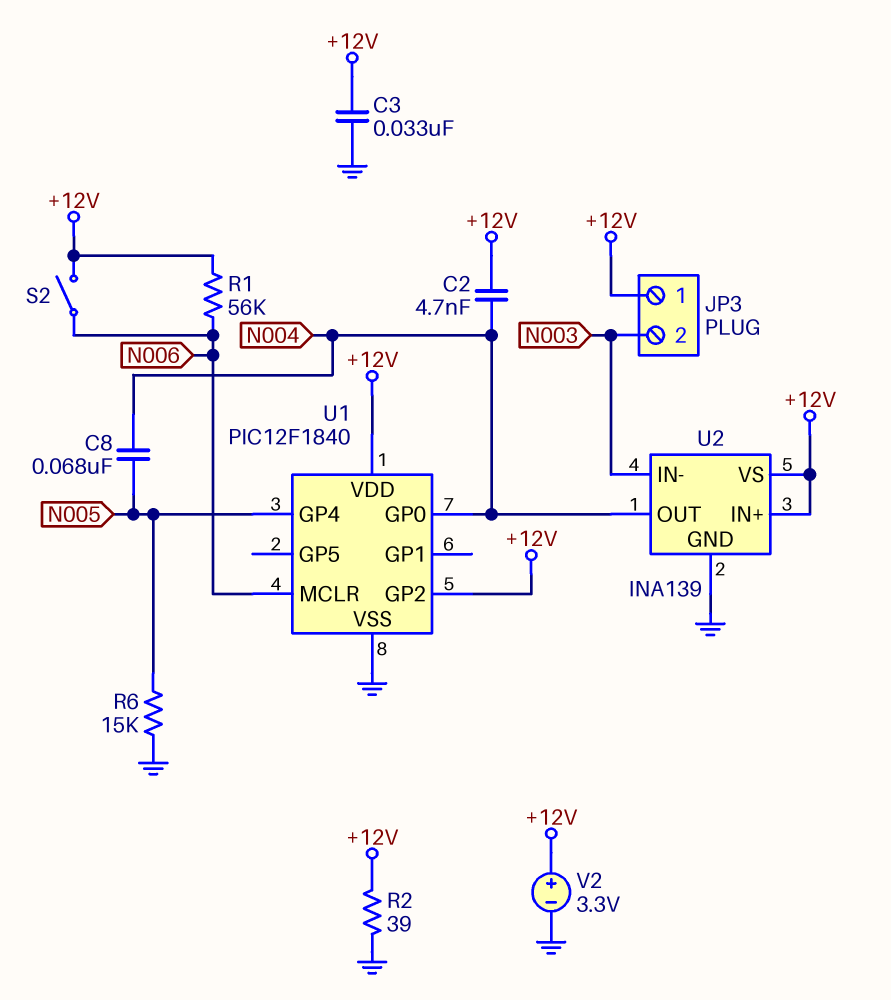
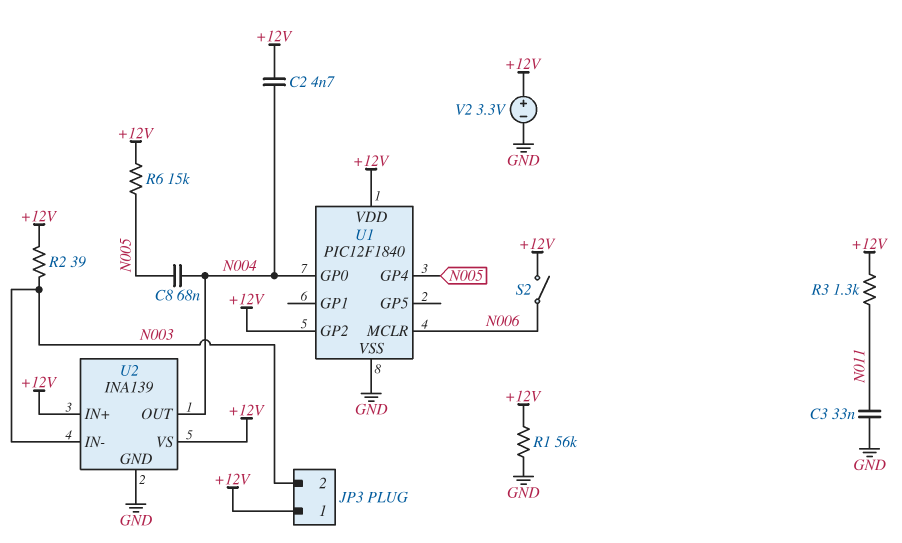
C3: 33nF (+12V, GND) -> 33nF (GND, N011)
R1: 56k (+12V, N006) -> 56k (+12V, GND)
R2: 39 (+12V, GND) -> 39 (+12V, N003)
R3: none -> 1.3k (+12V, N011)
R6: 15k (GND, N005) -> 15k (+12V, N005)

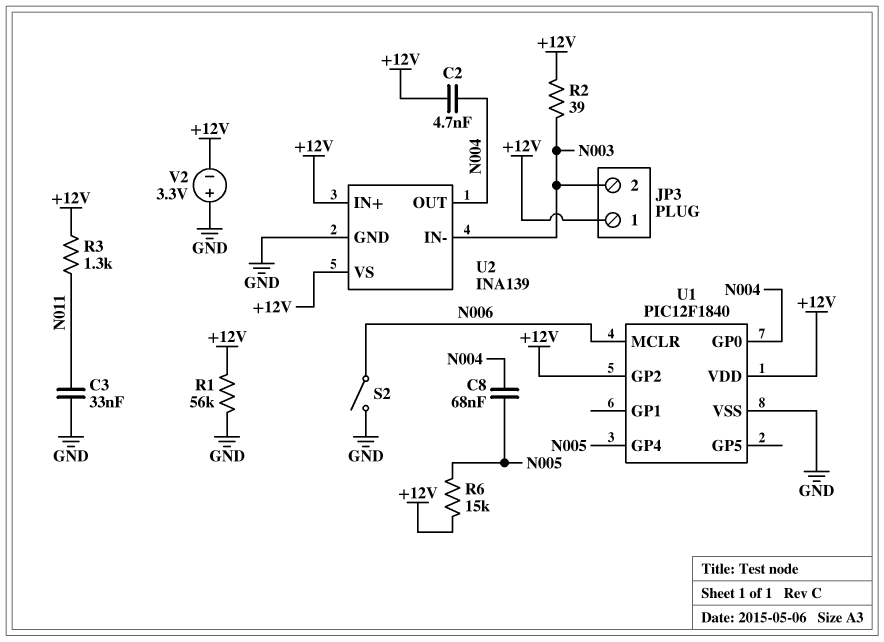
S2: switch (+12V, N006) -> switch (GND, N006)
V2: 3.3V (plus +12V, minus GND) -> 3.3V (plus GND, minus +12V)

